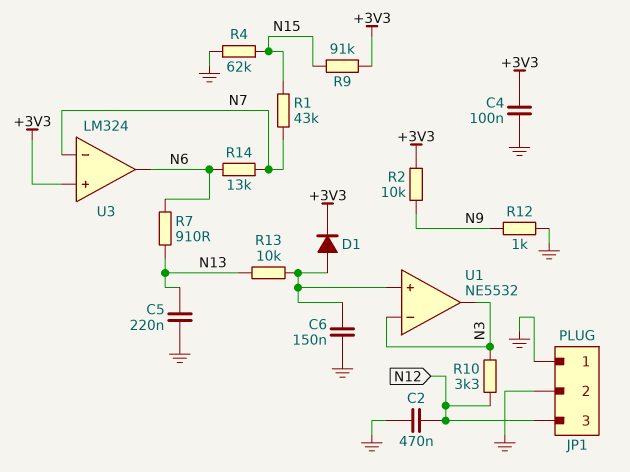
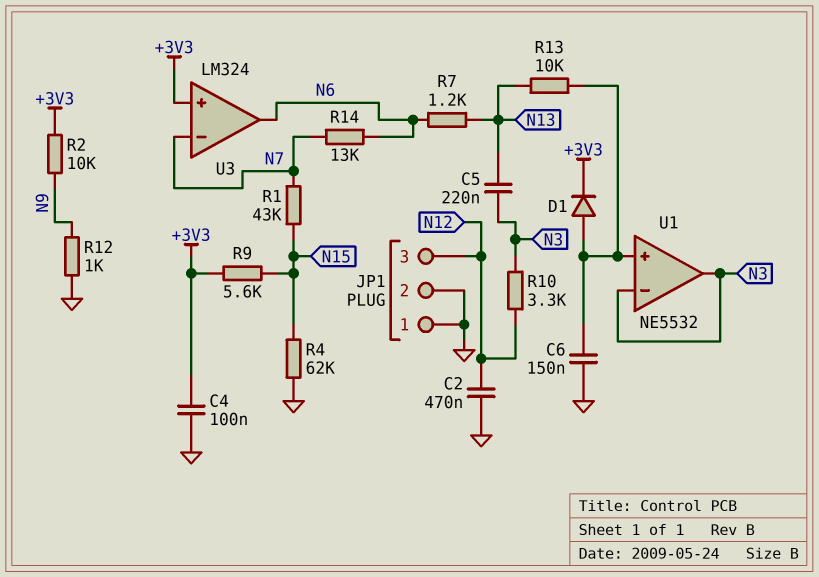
C5: 220nF (GND, N13) -> 220nF (N3, N13)
R7: 910 (N6, N13) -> 1.2k (N6, N13)
R9: 91k (+3V3, N15) -> 5.6k (+3V3, N15)

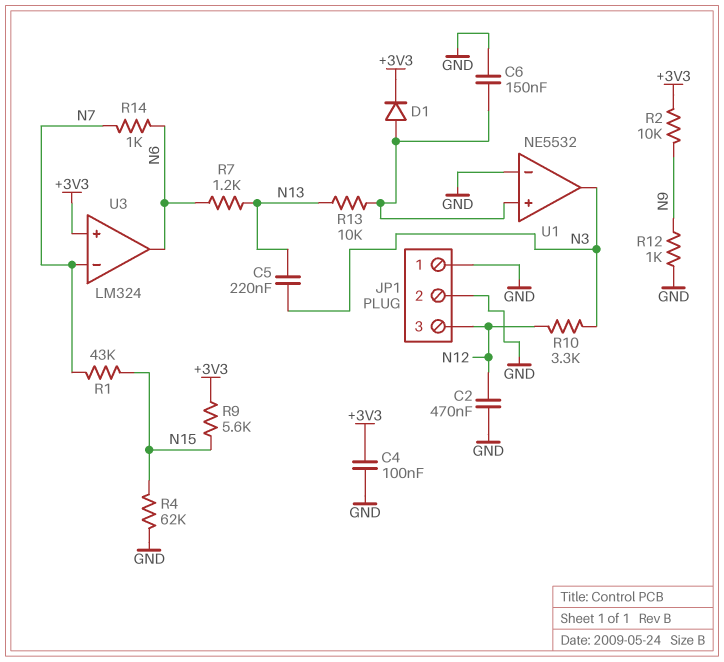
R14: 13k (N6, N7) -> 1k (N6, N7)
U1 pin in-: N3 -> GND

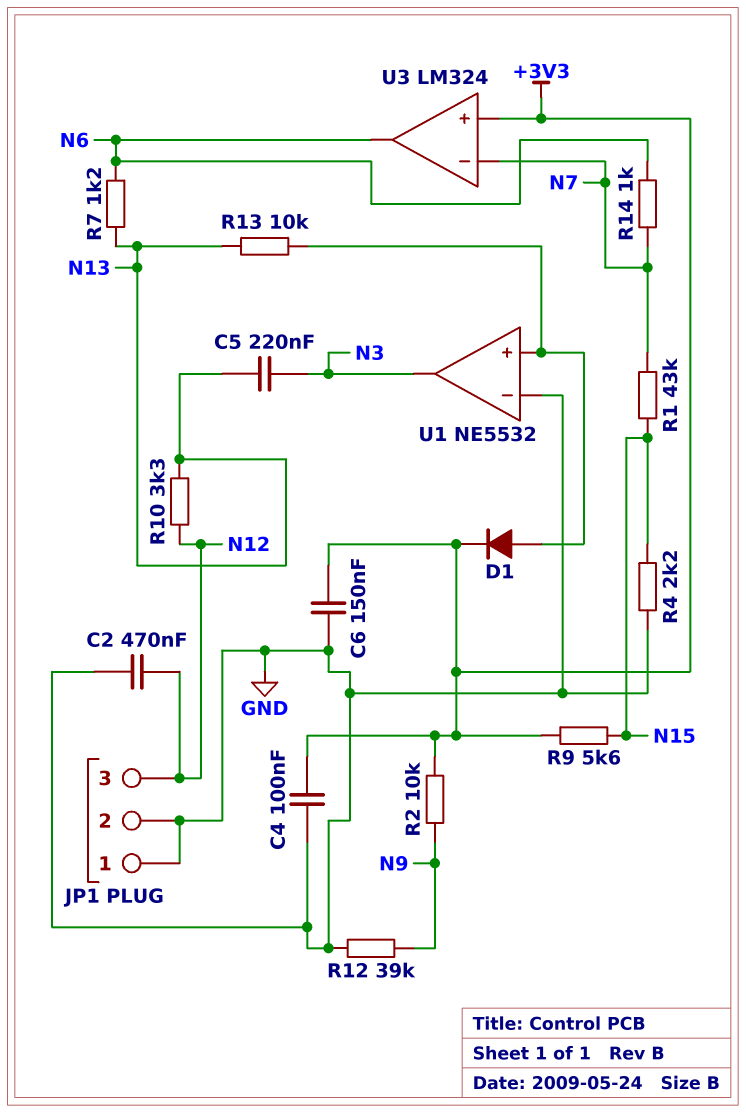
C6: 150nF (GND, U1/in+) -> 150nF (+3V3, GND)
R4: 62k (GND, N15) -> 2.2k (GND, N15)
R10: 3.3k (N3, N12) -> 3.3k (N12, N13)
R12: 1k (GND, N9) -> 39k (GND, N9)

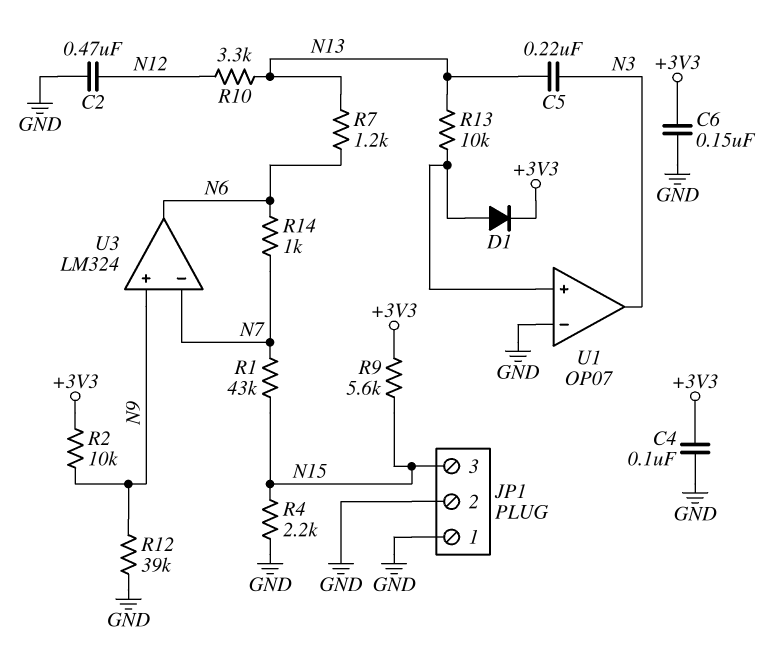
JP1 pin 3: N12 -> N15
U1: NE5532 -> OP07
U3 pin in+: +3V3 -> N9

